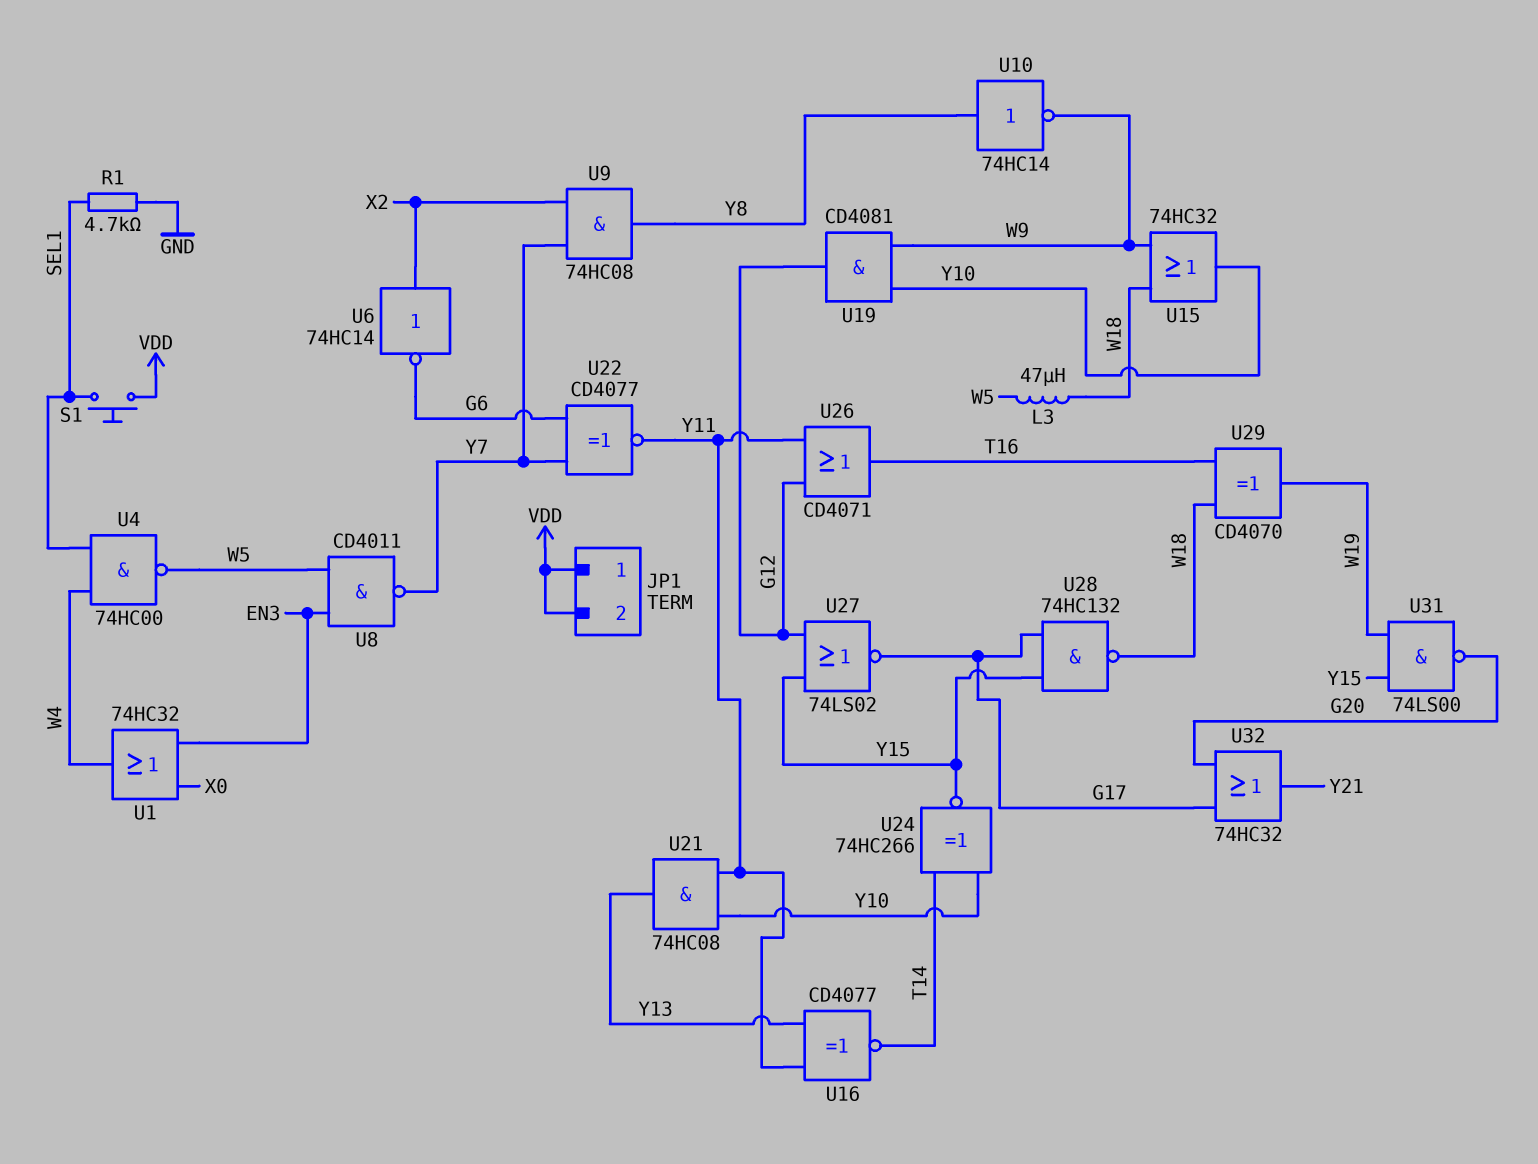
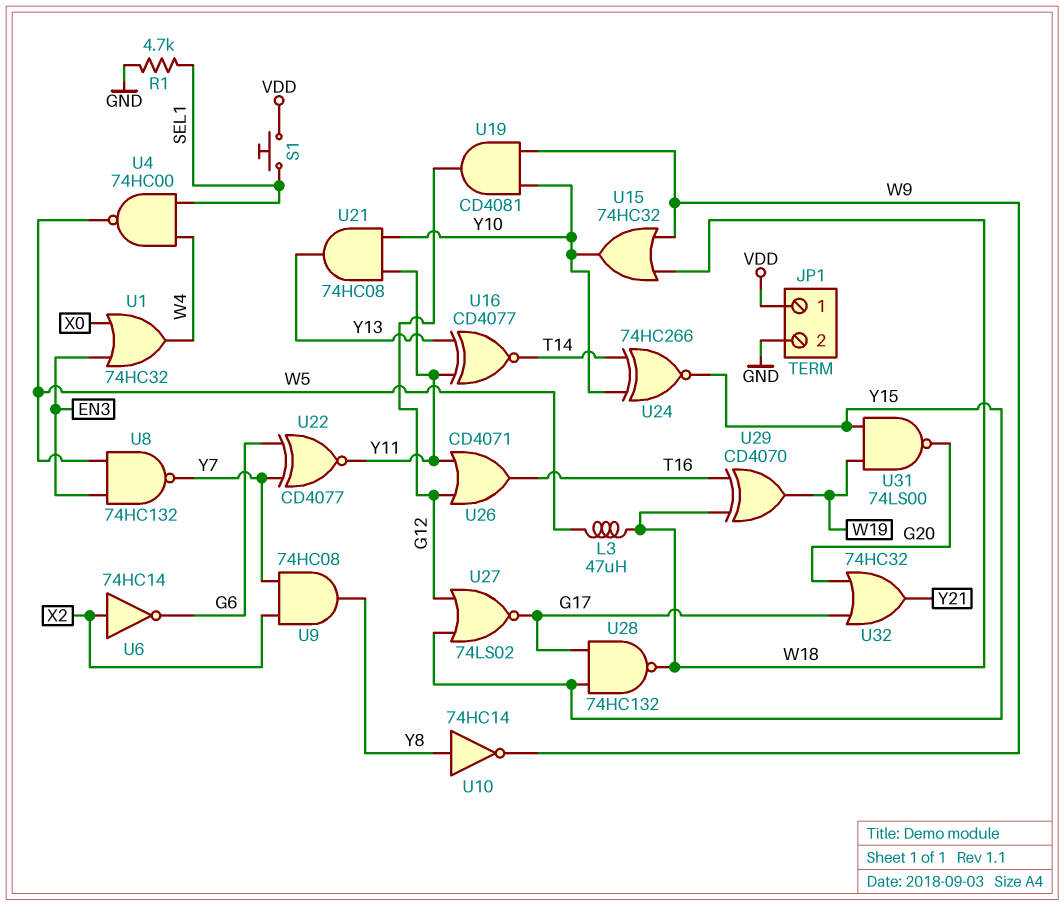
JP1 pin 2: VDD -> GND
U8: NAND CD4011 (in EN3, in W5, out Y7) -> NAND 74HC132 (in EN3, in W5, out Y7)

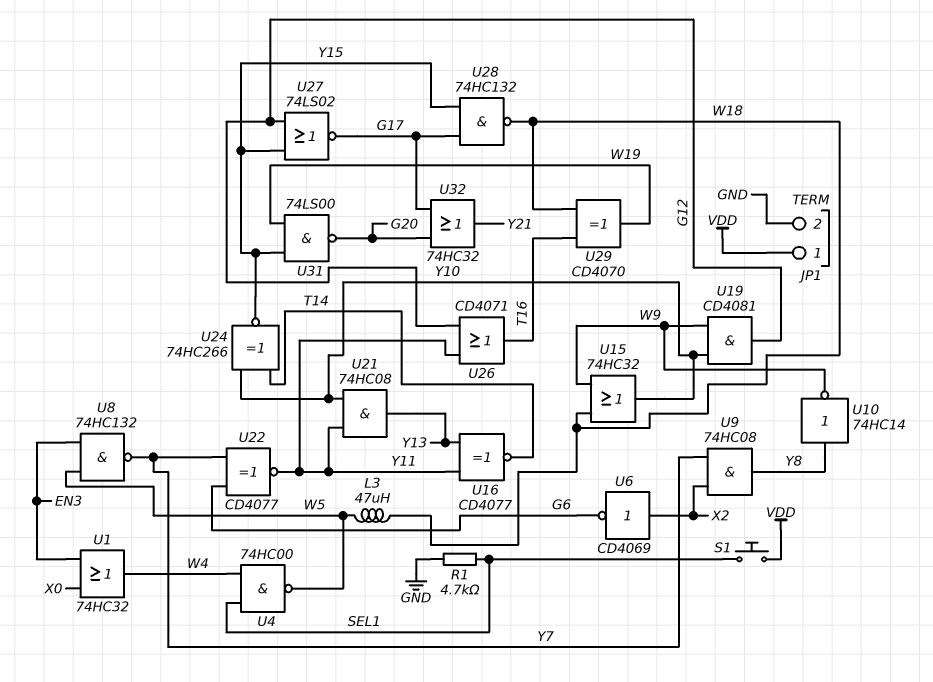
U6: NOT 74HC14 (in X2, out G6) -> NOT CD4069 (in X2, out G6)

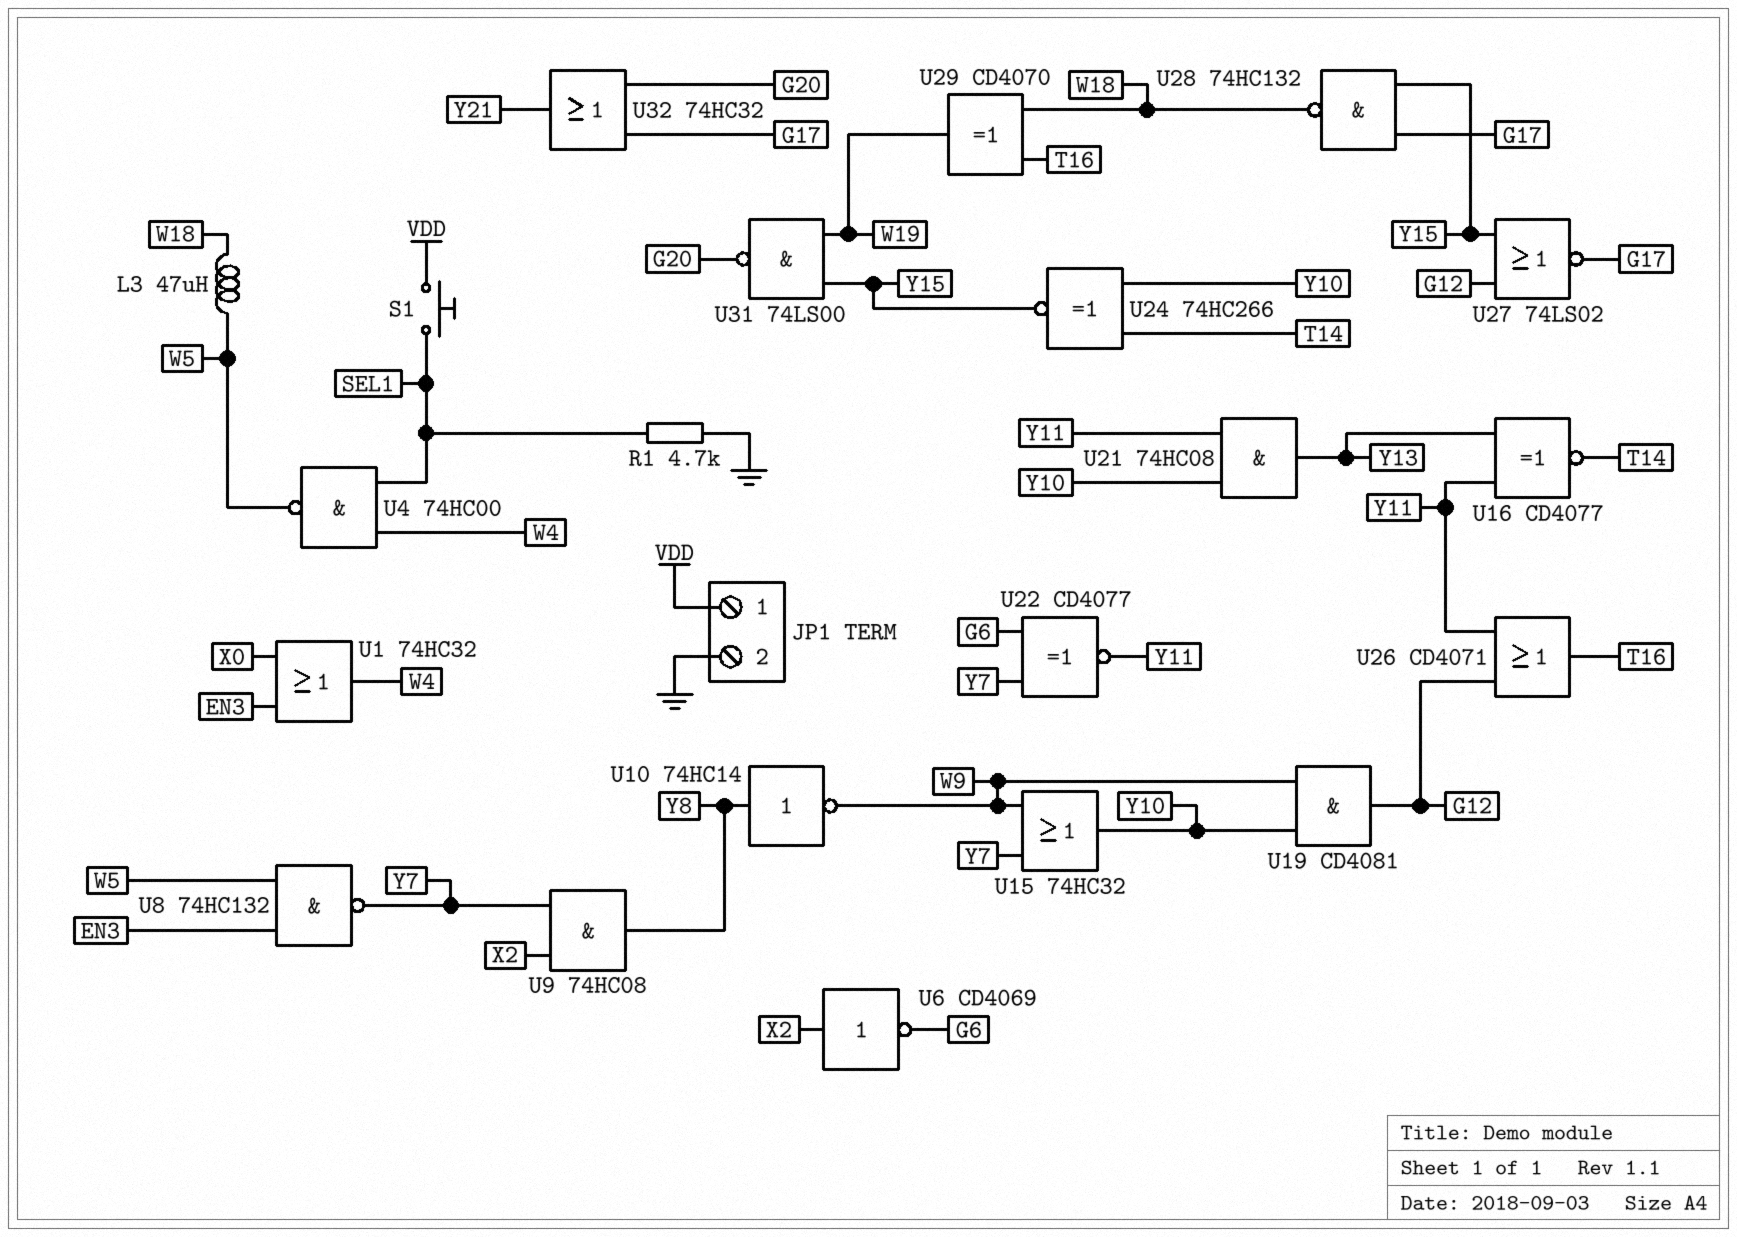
U15: OR 74HC32 (in W9, in W18, out Y10) -> OR 74HC32 (in W9, in Y7, out Y10)

